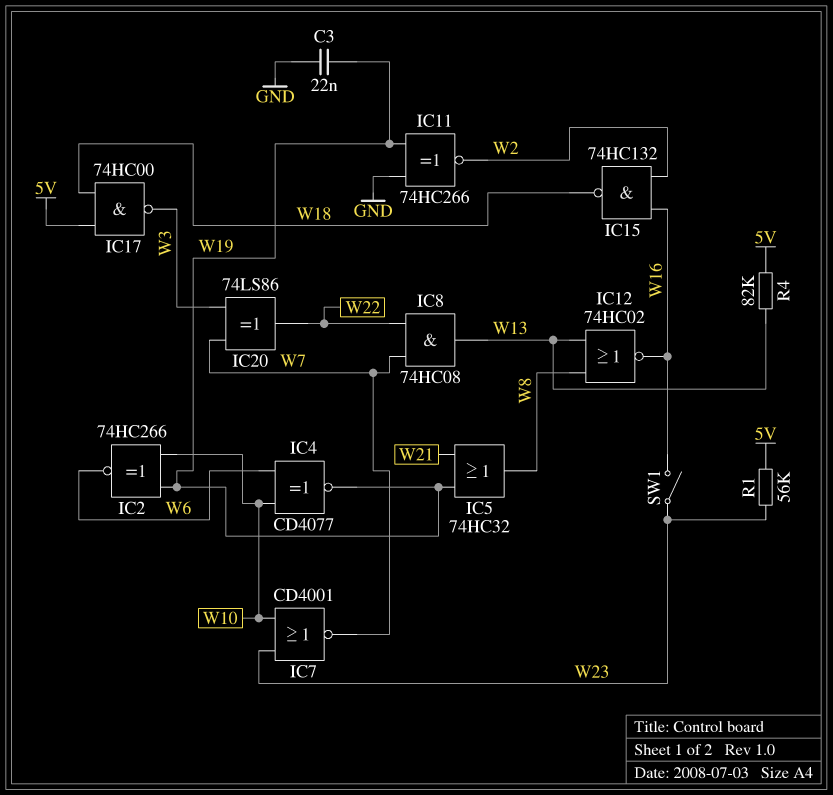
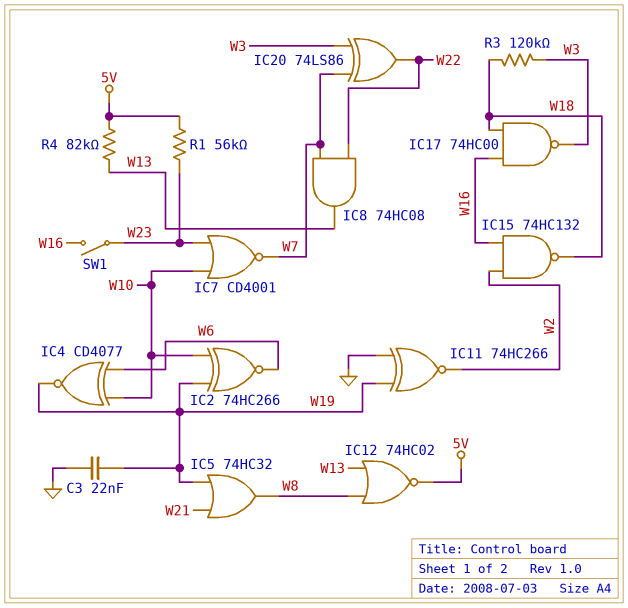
IC12: NOR 74HC02 (in W8, in W13, out W16) -> NOR 74HC02 (in W8, in W13, out 5V)
IC17: NAND 74HC00 (in 5V, in W18, out W3) -> NAND 74HC00 (in W16, in W18, out W3)
R3: none -> 120k (W3, W18)

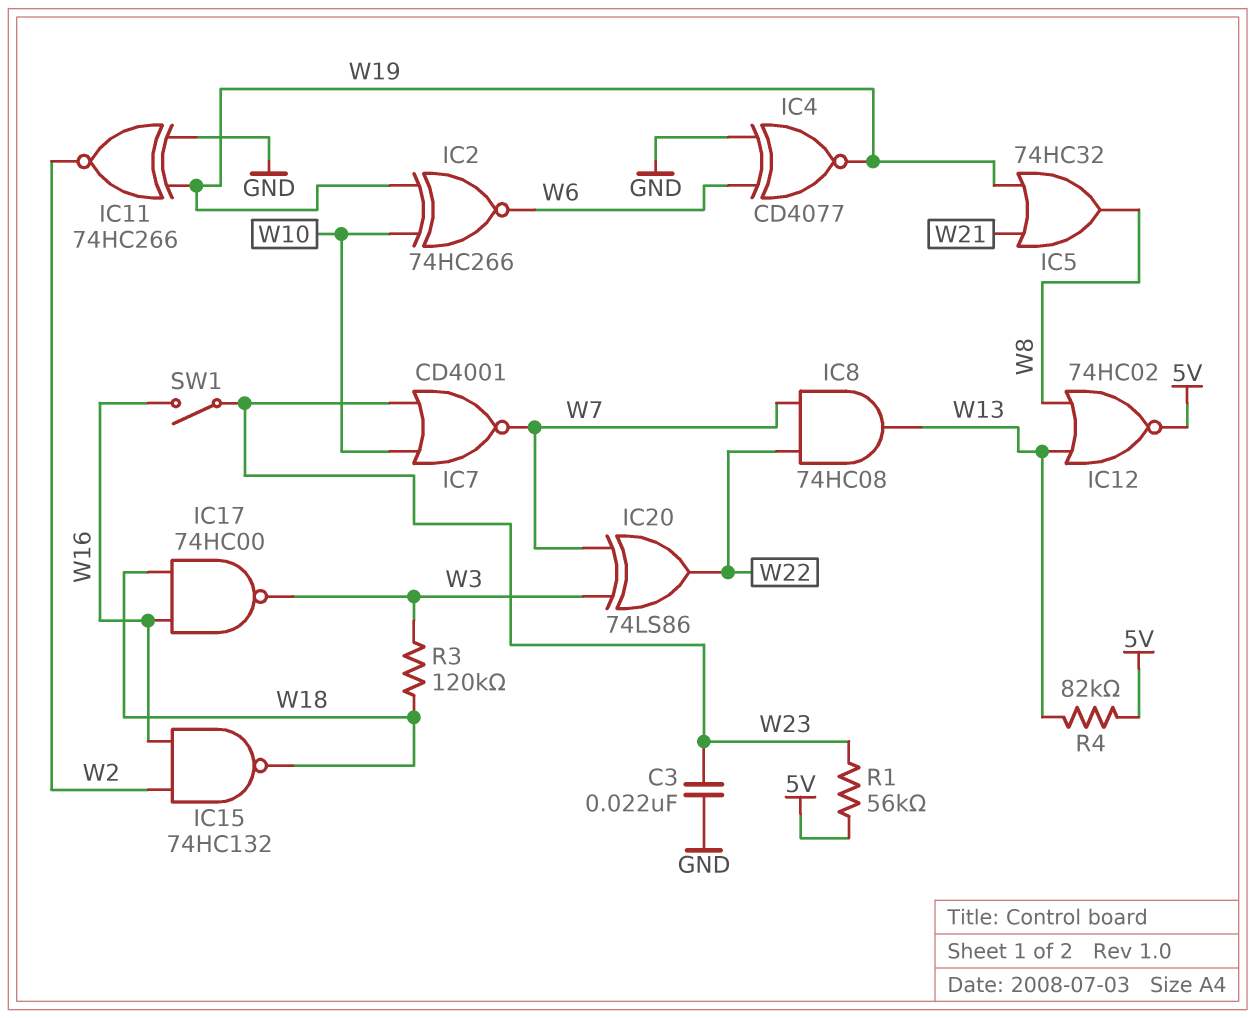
C3: 22nF (GND, W19) -> 22nF (GND, W23)
IC4: XNOR CD4077 (in W6, in W10, out W19) -> XNOR CD4077 (in GND, in W6, out W19)

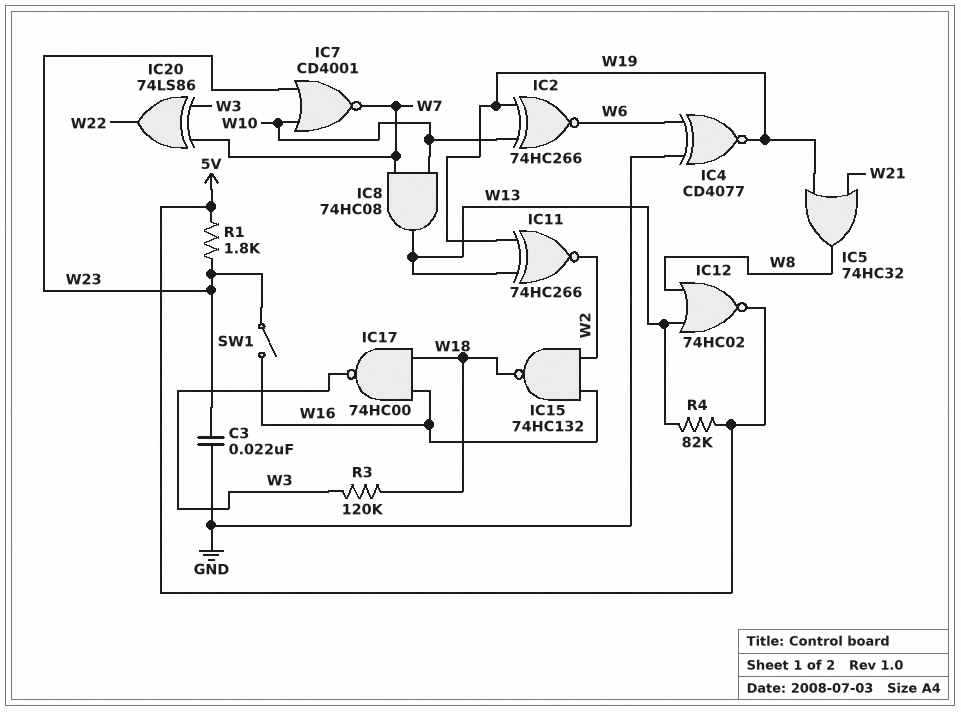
IC8: AND 74HC08 (in W7, in W22, out W13) -> AND 74HC08 (in W7, in W10, out W13)
IC11: XNOR 74HC266 (in GND, in W19, out W2) -> XNOR 74HC266 (in W13, in W19, out W2)
R1: 56k (5V, W23) -> 1.8k (5V, W23)

